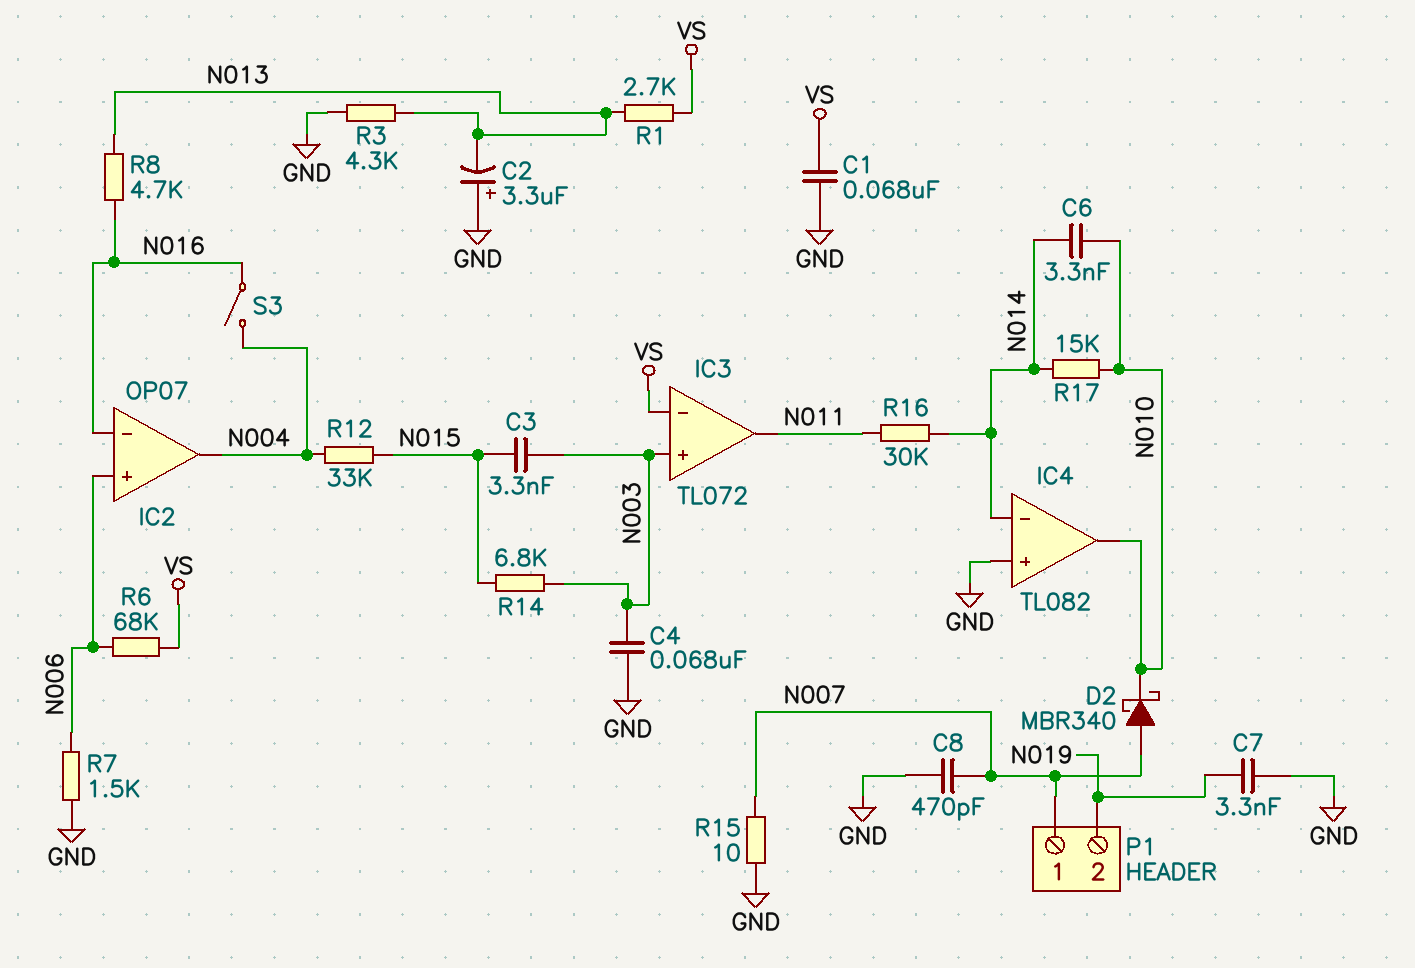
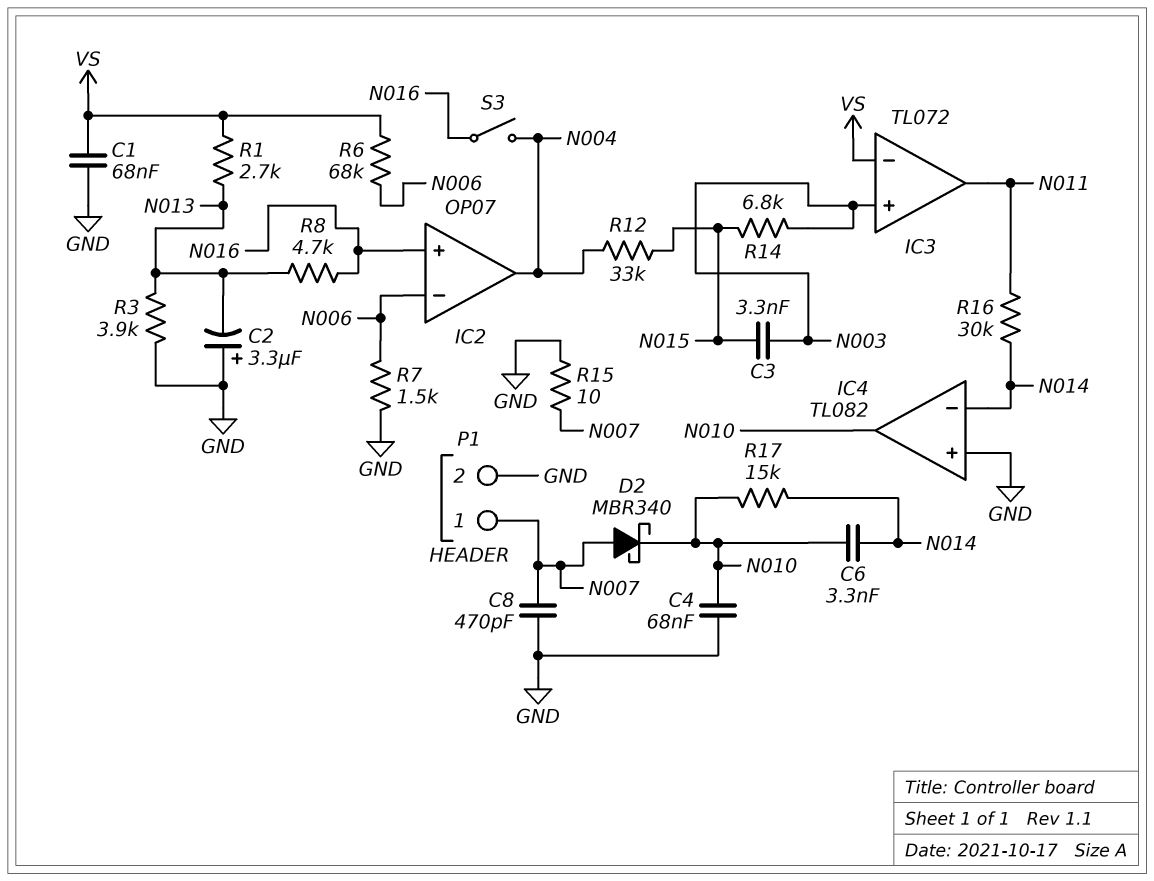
C4: 68nF (GND, N003) -> 68nF (GND, N010)
C7: 3.3nF (GND, N019) -> none
IC2 pin in+: N006 -> N016
IC2 pin in-: N016 -> N006
P1 pin 2: N019 -> GND
R3: 4.3k (GND, N013) -> 3.9k (GND, N013)

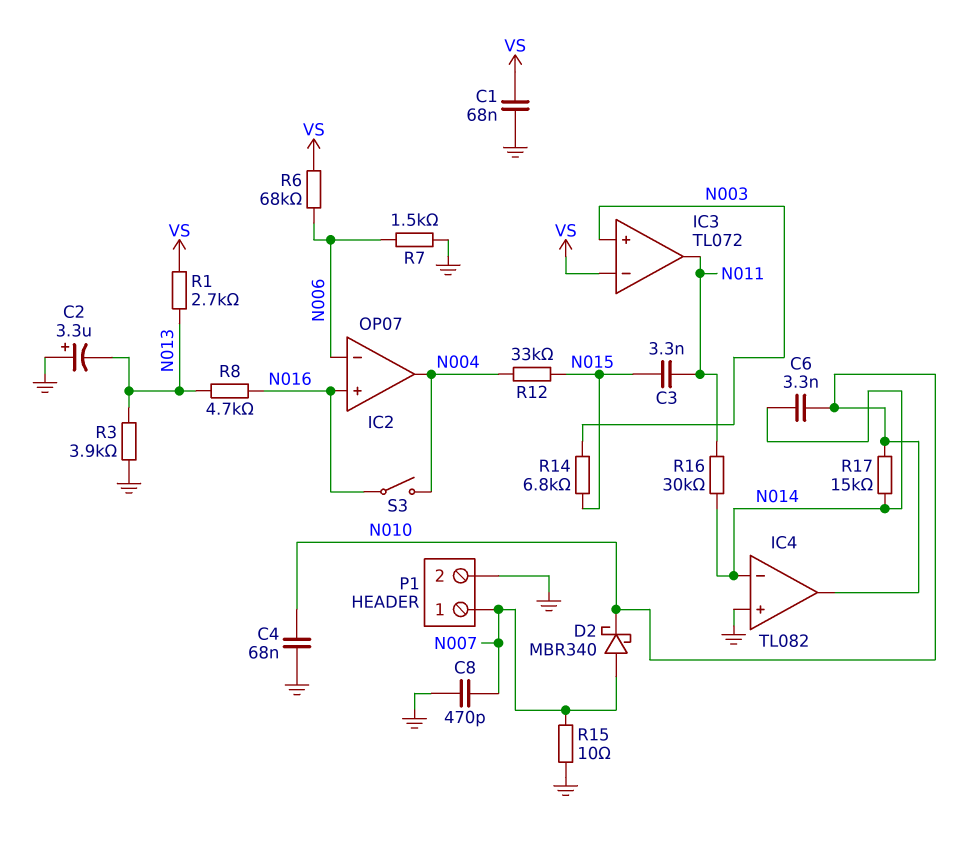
C3: 3.3nF (N003, N015) -> 3.3nF (N011, N015)

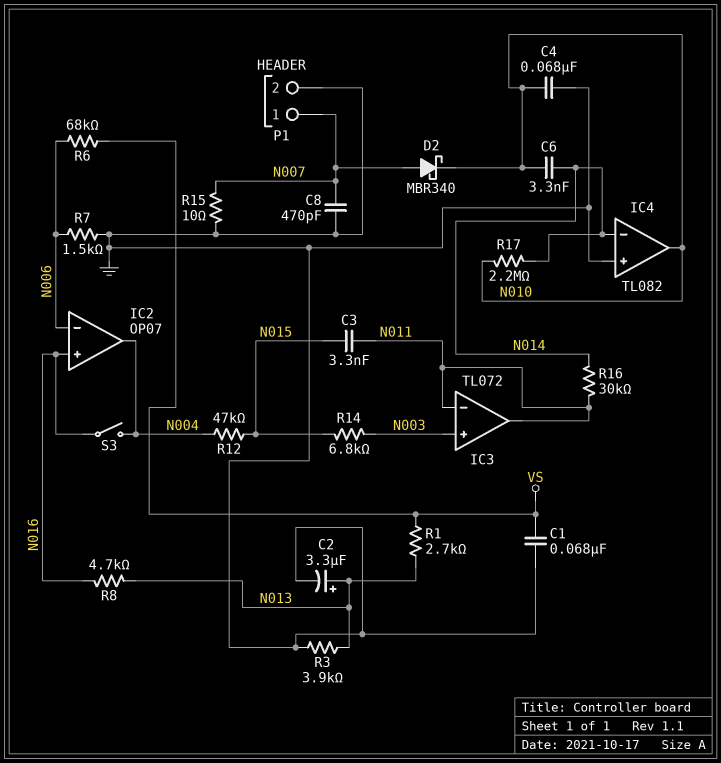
C2: 3.3uF (plus GND, minus N013) -> 3.3uF (plus N013, minus GND)
IC3 pin in-: VS -> N011
R12: 33k (N004, N015) -> 47k (N004, N015)
R17: 15k (N010, N014) -> 2.2M (N010, N014)

